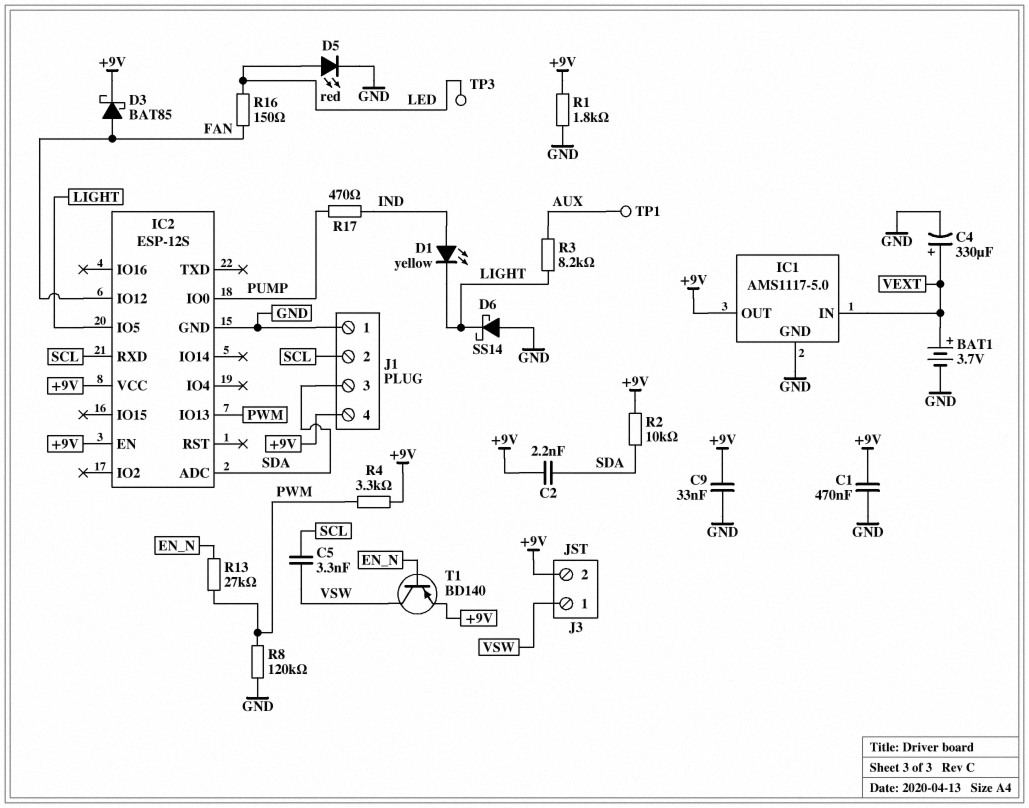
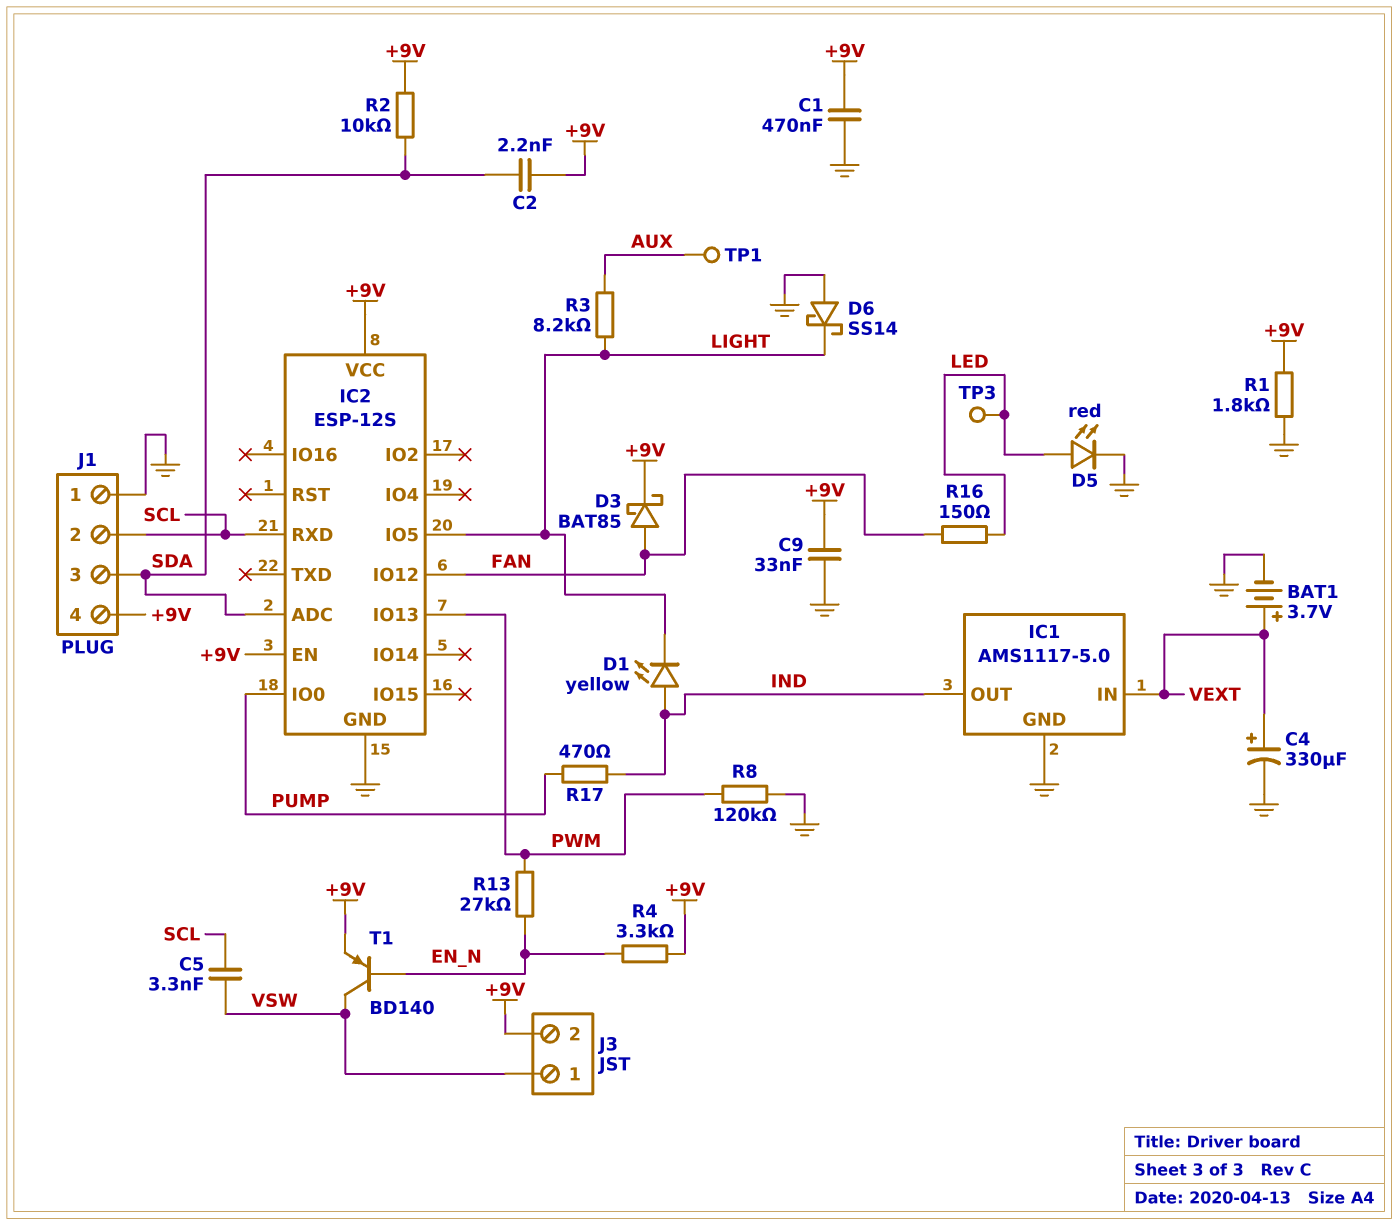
IC1 pin OUT: +9V -> IND
R4: 3.3k (+9V, PWM) -> 3.3k (+9V, EN_N)

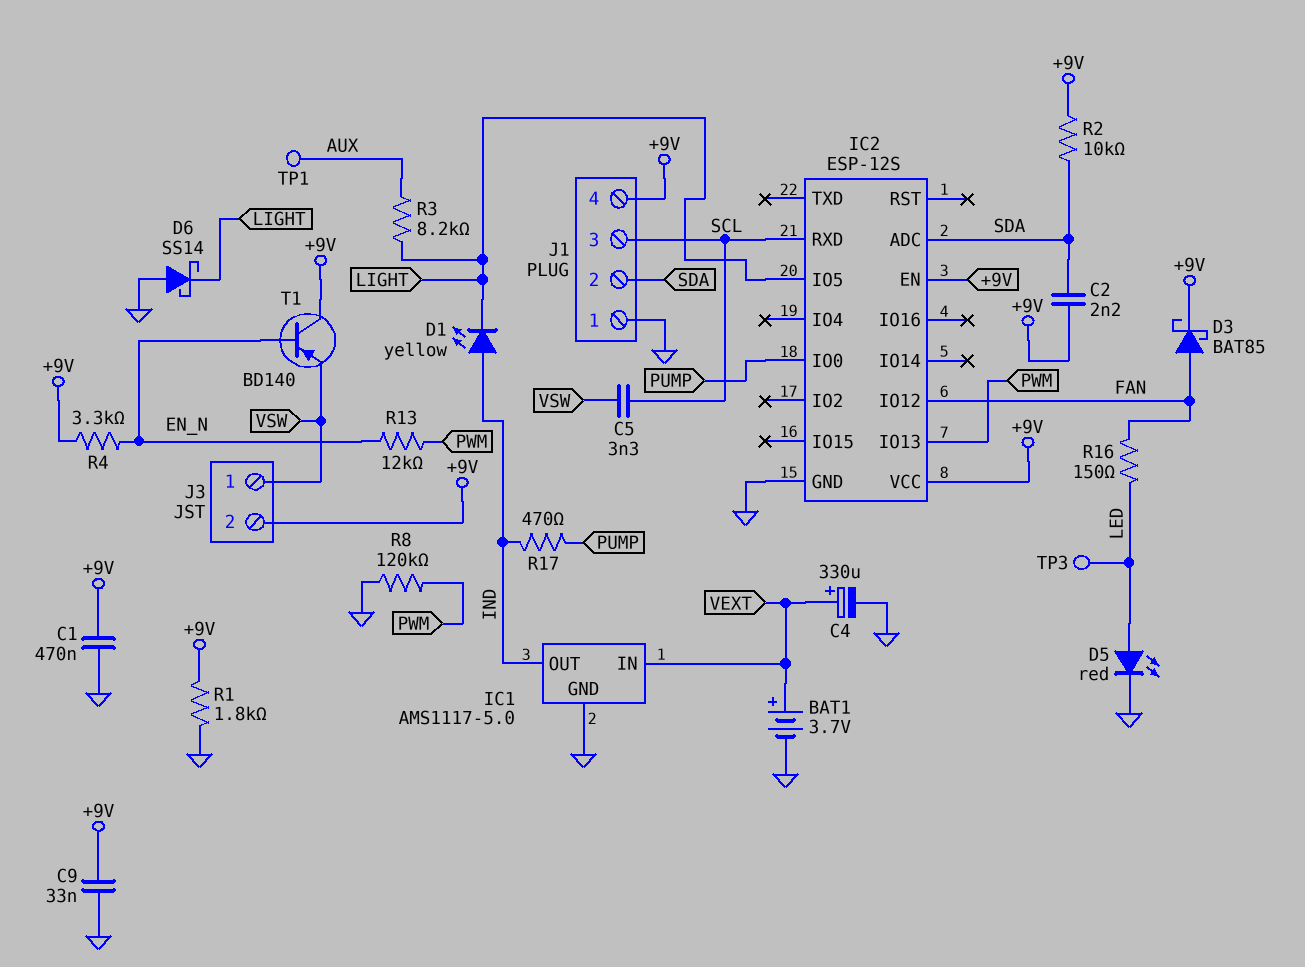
J1 pin 2: SCL -> SDA
J1 pin 3: SDA -> SCL
R13: 27k (EN_N, PWM) -> 12k (EN_N, PWM)
T1: PNP BD140 (B EN_N, C VSW, E +9V) -> PNP BD140 (B EN_N, C +9V, E VSW)

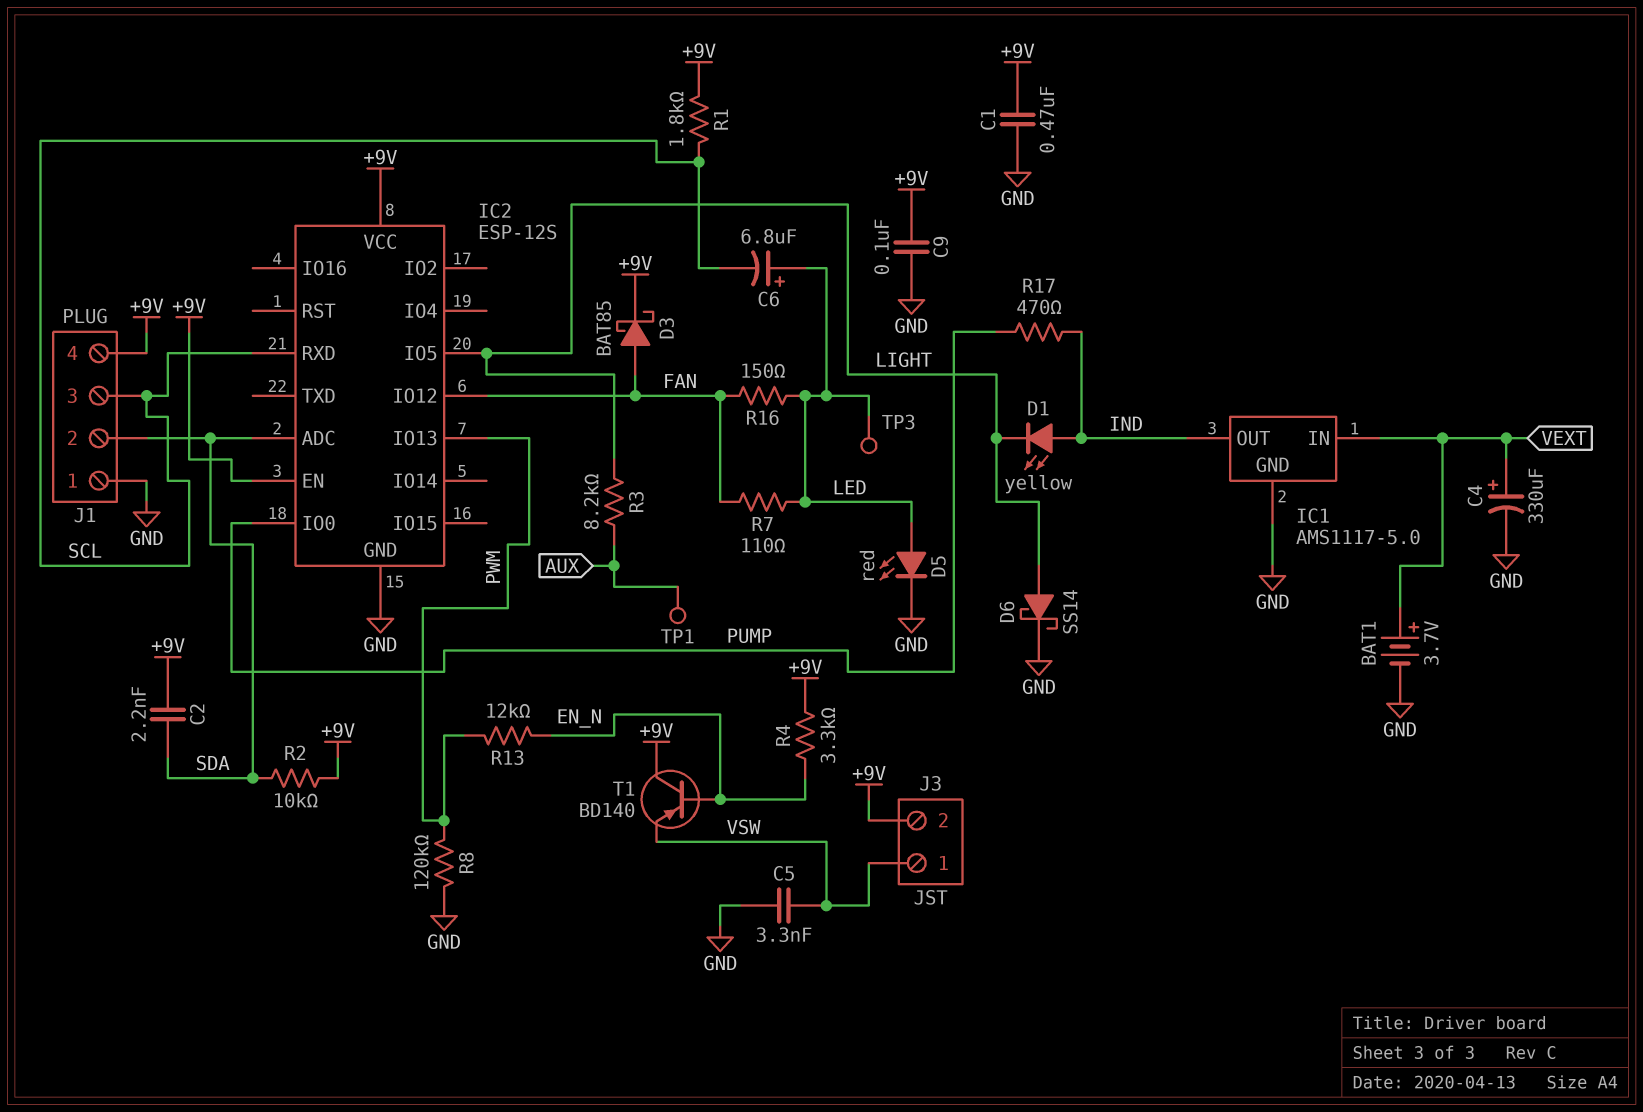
C5: 3.3nF (SCL, VSW) -> 3.3nF (GND, VSW)
C6: none -> 6.8uF (plus LED, minus SCL)
C9: 33nF (+9V, GND) -> 100nF (+9V, GND)
D6: schottky SS14 (A GND, K LIGHT) -> schottky SS14 (A LIGHT, K GND)
R1: 1.8k (+9V, GND) -> 1.8k (+9V, SCL)
R7: none -> 110 (FAN, LED)

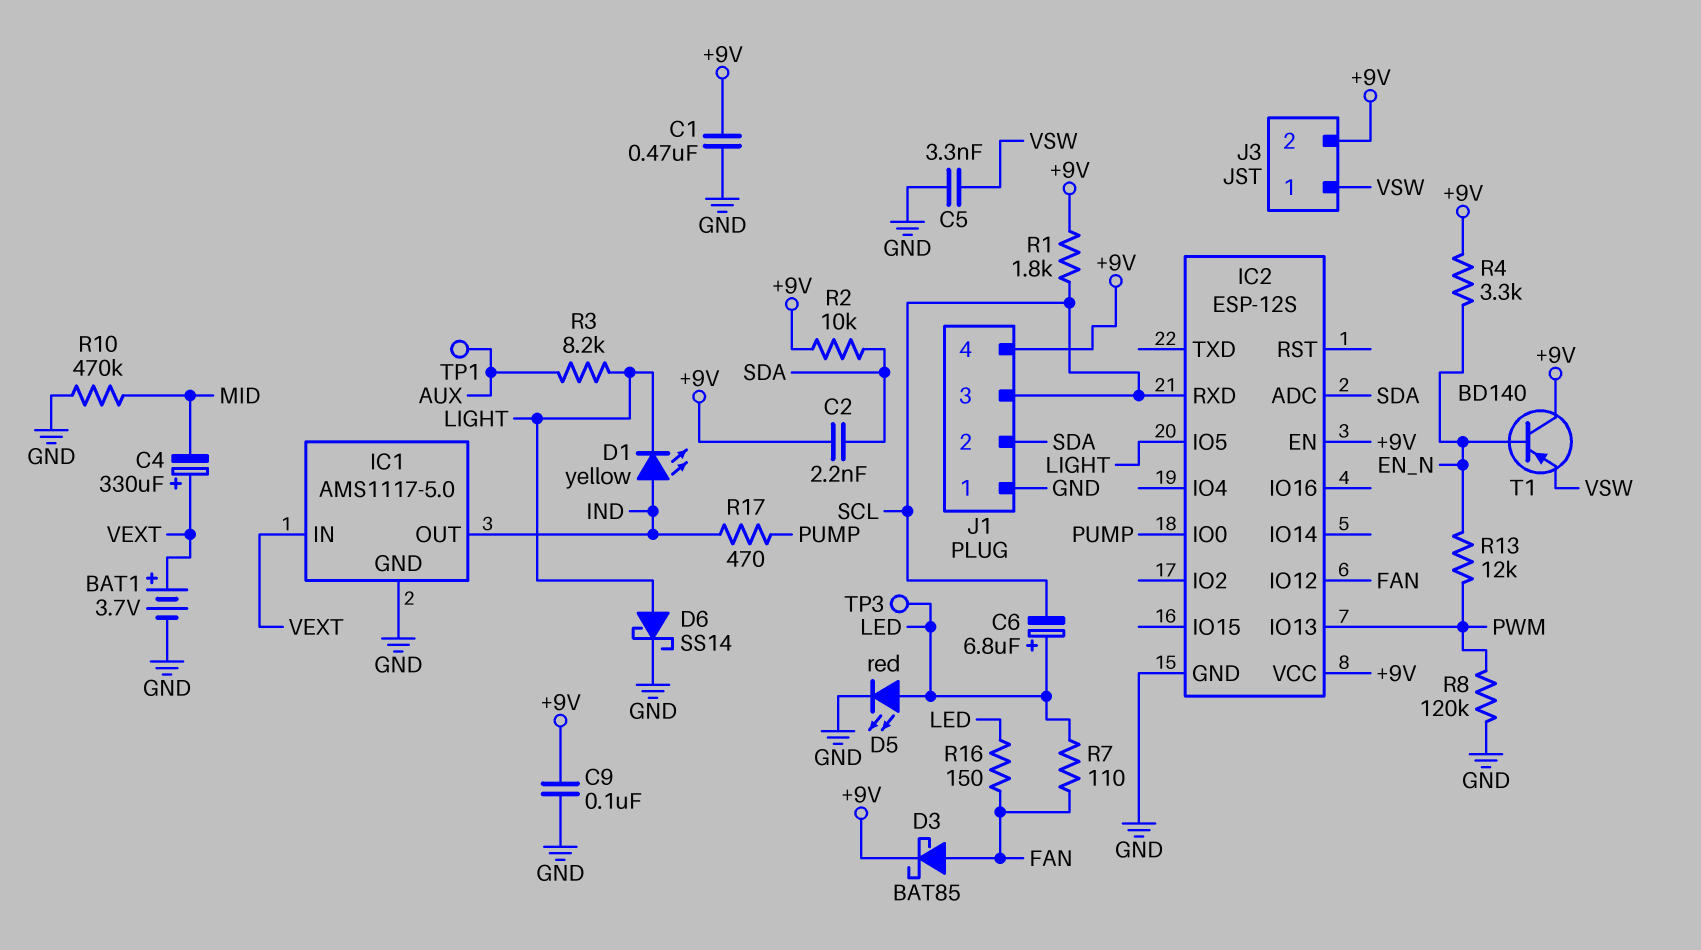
C4: 330uF (plus VEXT, minus GND) -> 330uF (plus VEXT, minus MID)
R10: none -> 470k (GND, MID)

